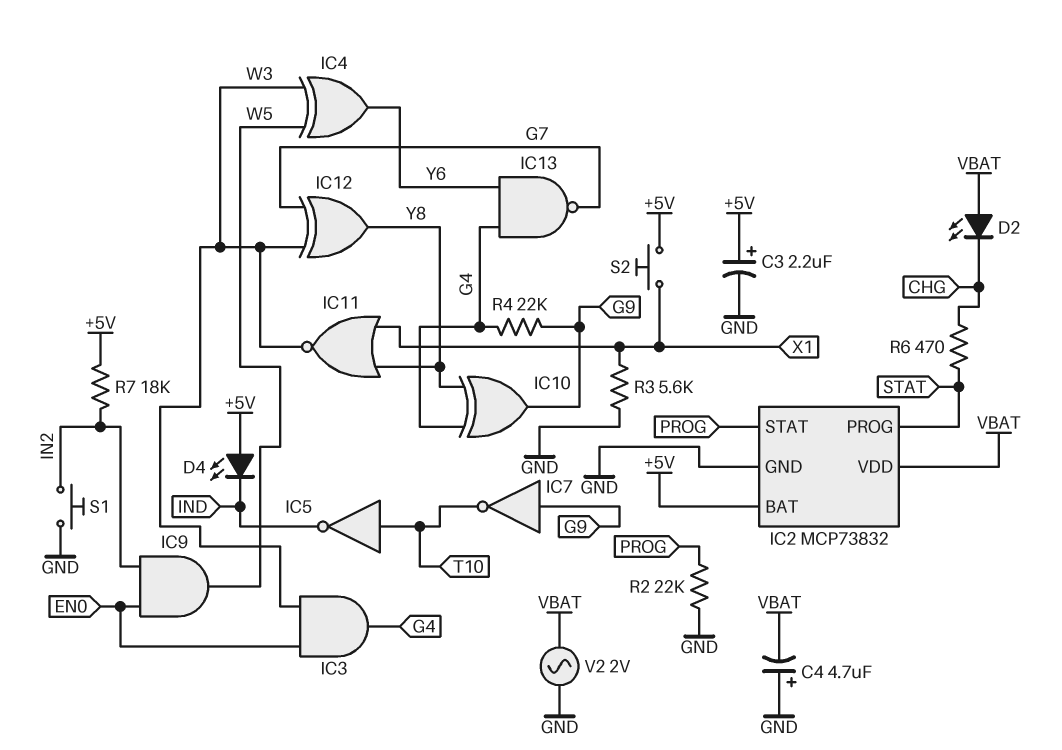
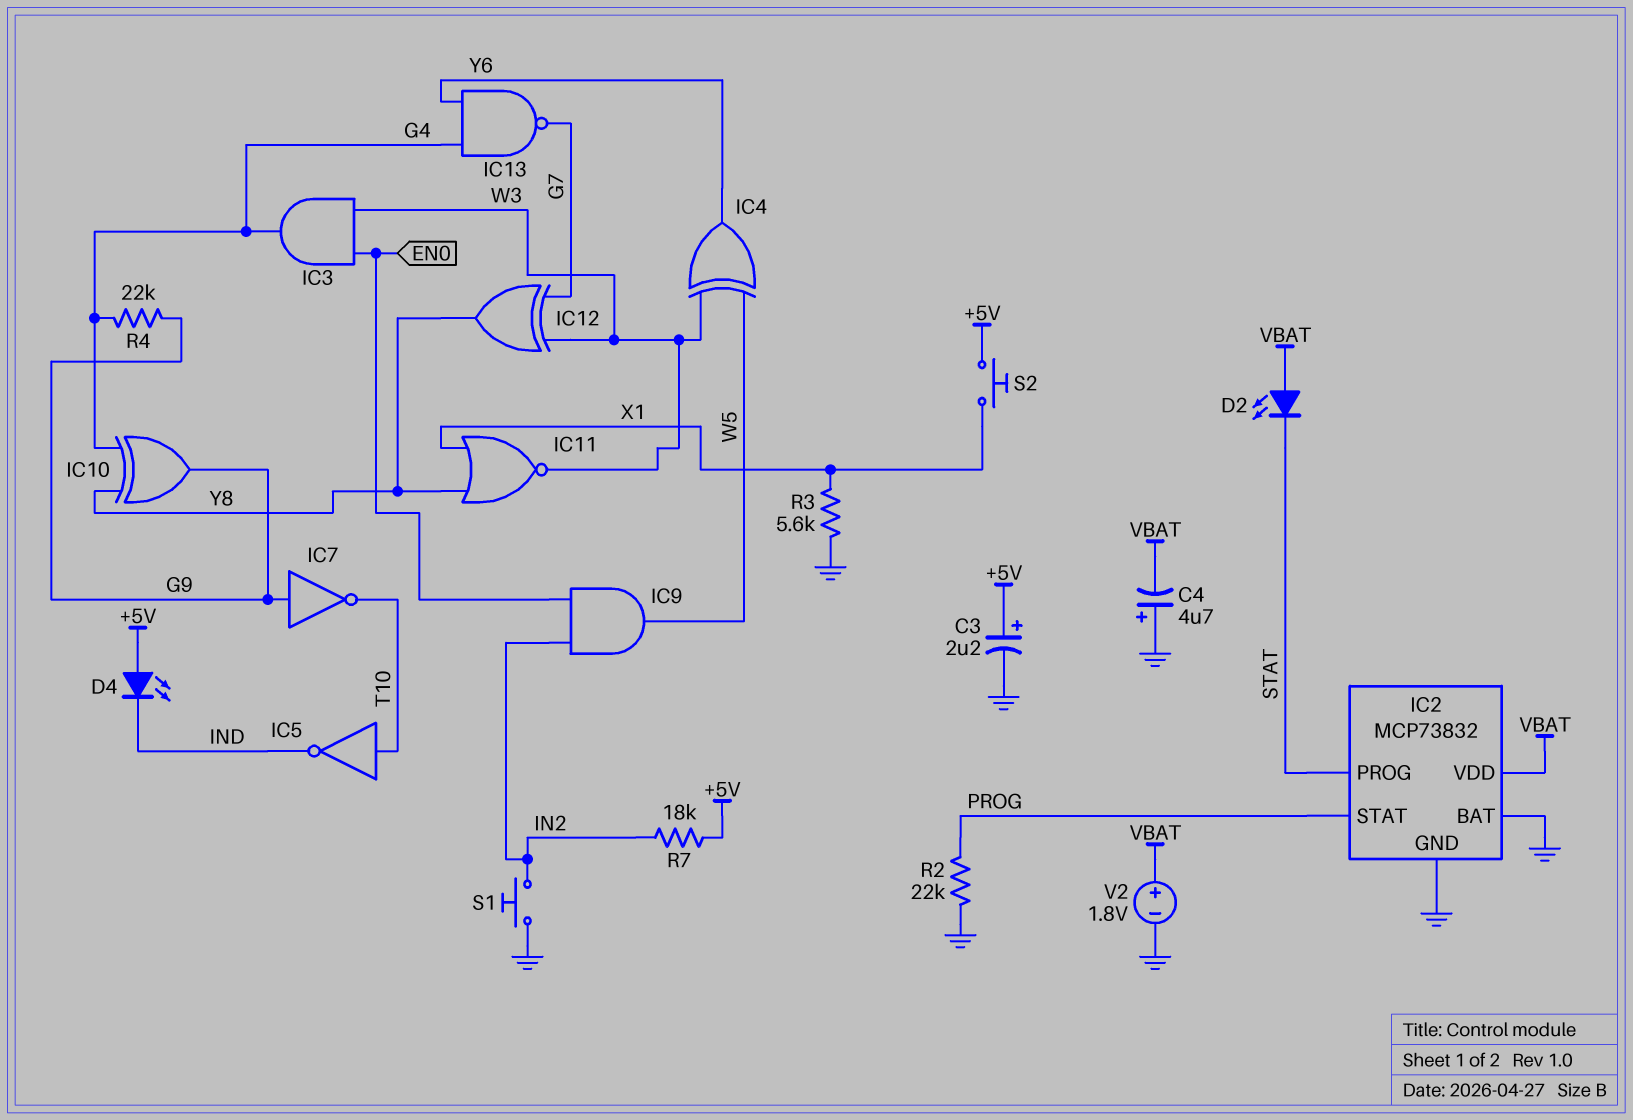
D2: LED (A VBAT, K CHG) -> LED (A VBAT, K STAT)
IC2 pin BAT: +5V -> GND
R6: 470 (CHG, STAT) -> none
V2: AC 2V (GND, VBAT) -> 1.8V (plus VBAT, minus GND)

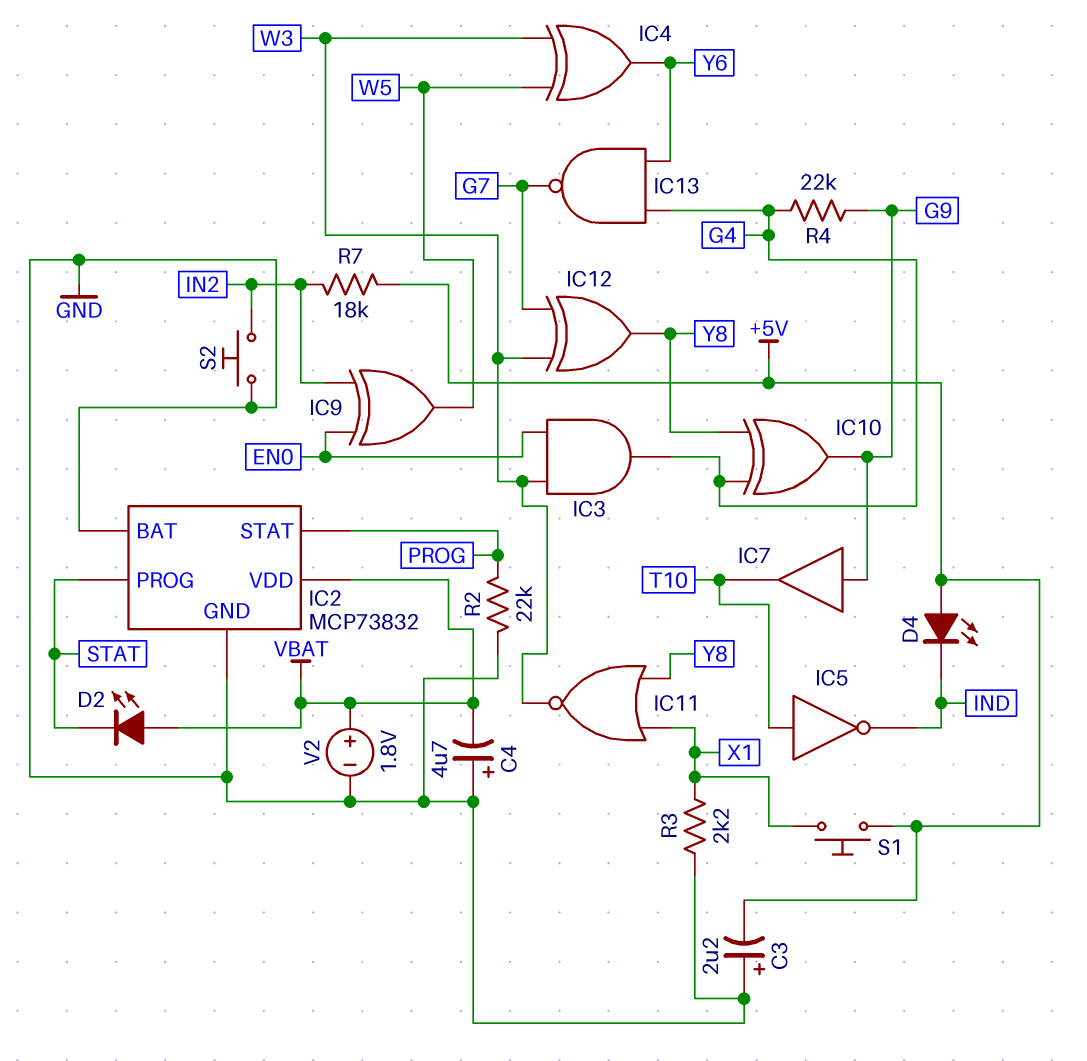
C3: 2.2uF (plus +5V, minus GND) -> 2.2uF (plus GND, minus +5V)
IC7: NOT (in G9, out T10) -> buffer (in G9, out T10)
IC9: AND (in EN0, in IN2, out W5) -> XOR (in EN0, in IN2, out W5)
R3: 5.6k (GND, X1) -> 2.2k (GND, X1)
S1: button (GND, IN2) -> button (+5V, X1)
S2: button (+5V, X1) -> button (GND, IN2)

